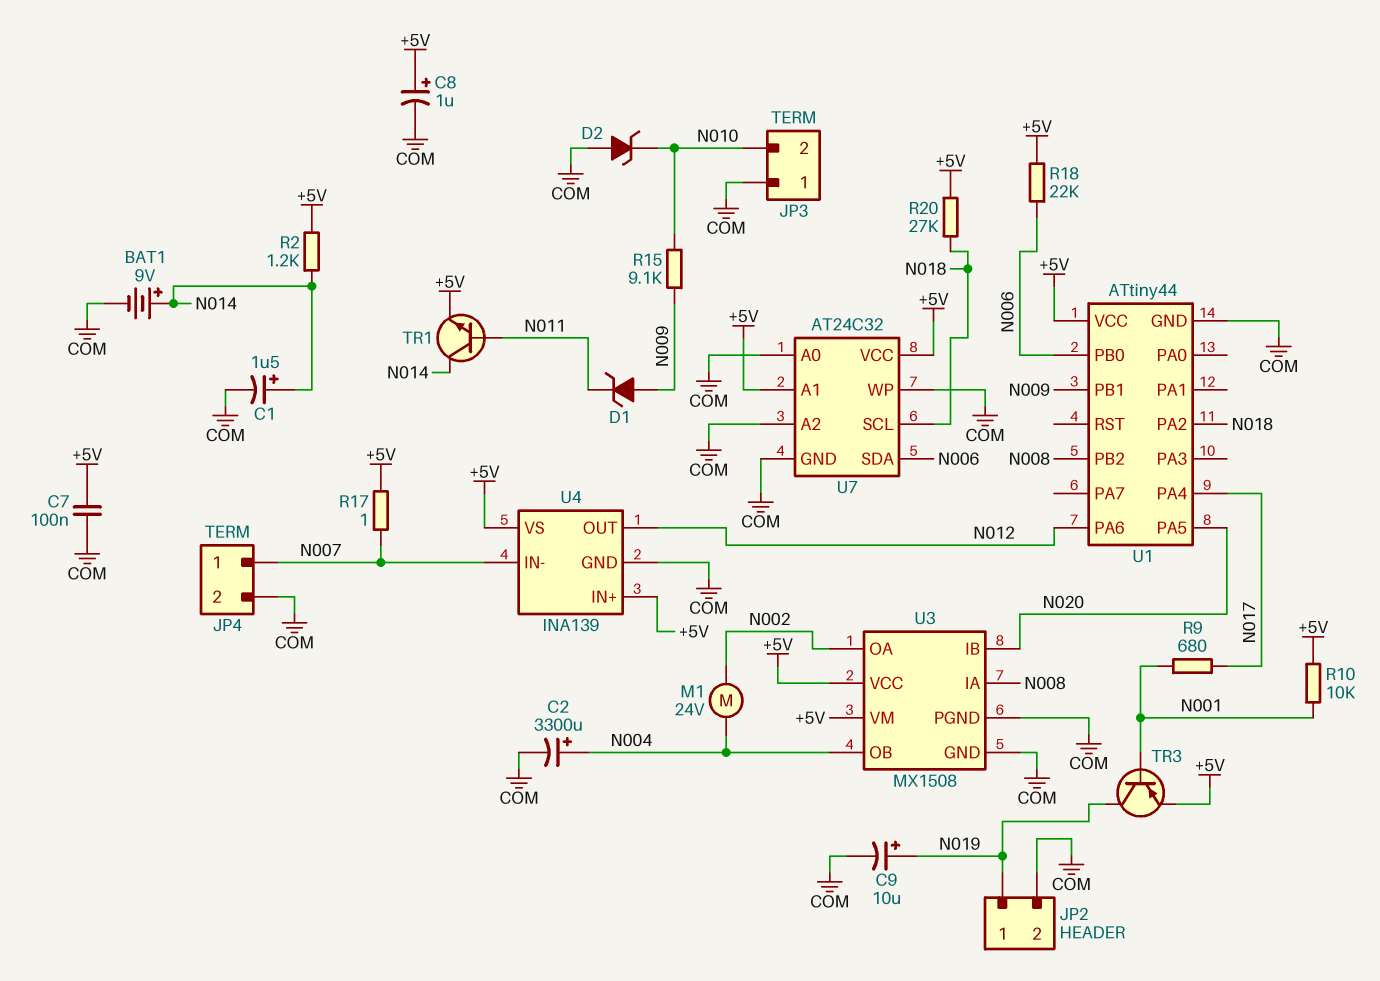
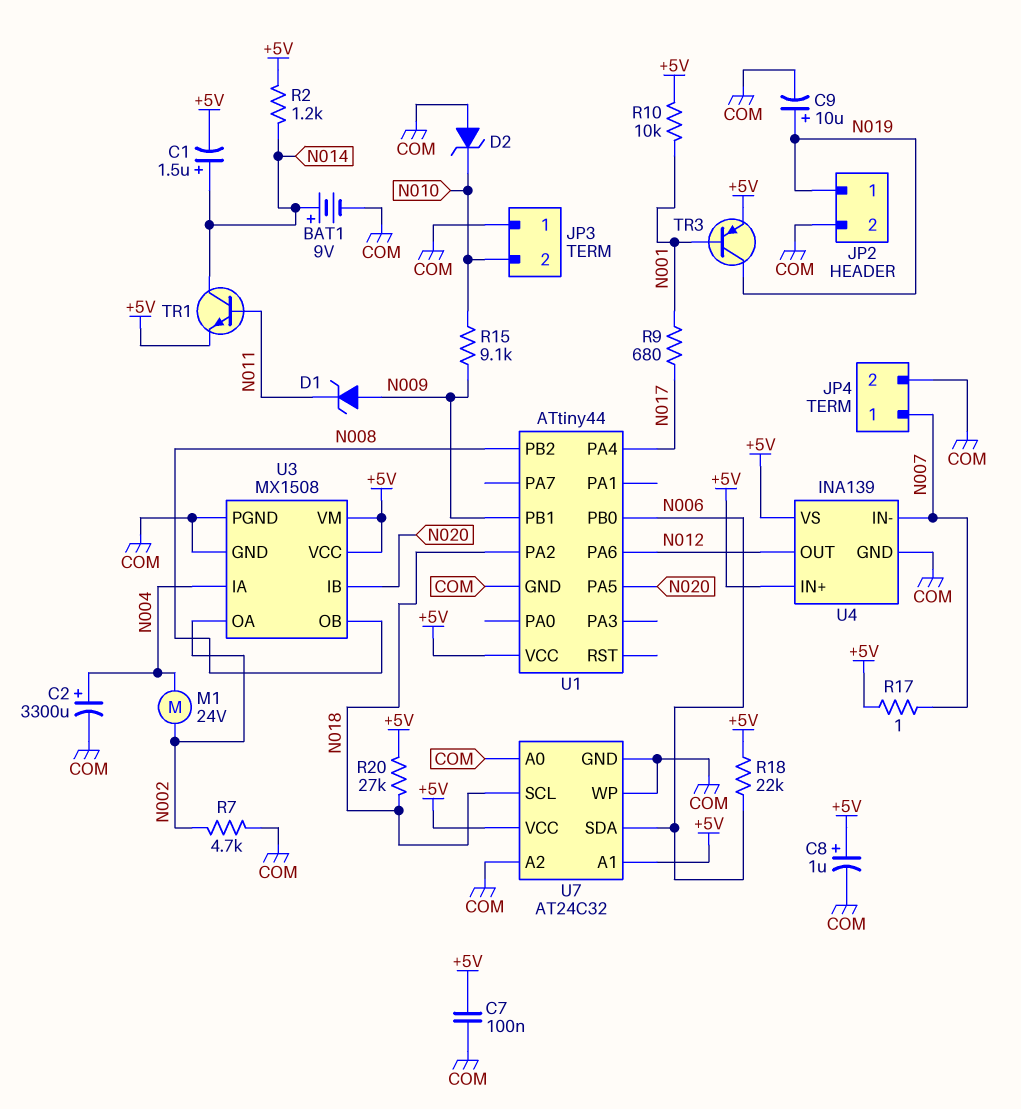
C1: 1.5uF (plus N014, minus COM) -> 1.5uF (plus N014, minus +5V)
R7: none -> 4.7k (COM, N002)
U3 pin IA: N008 -> N004
U3 pin OB: N004 -> N008

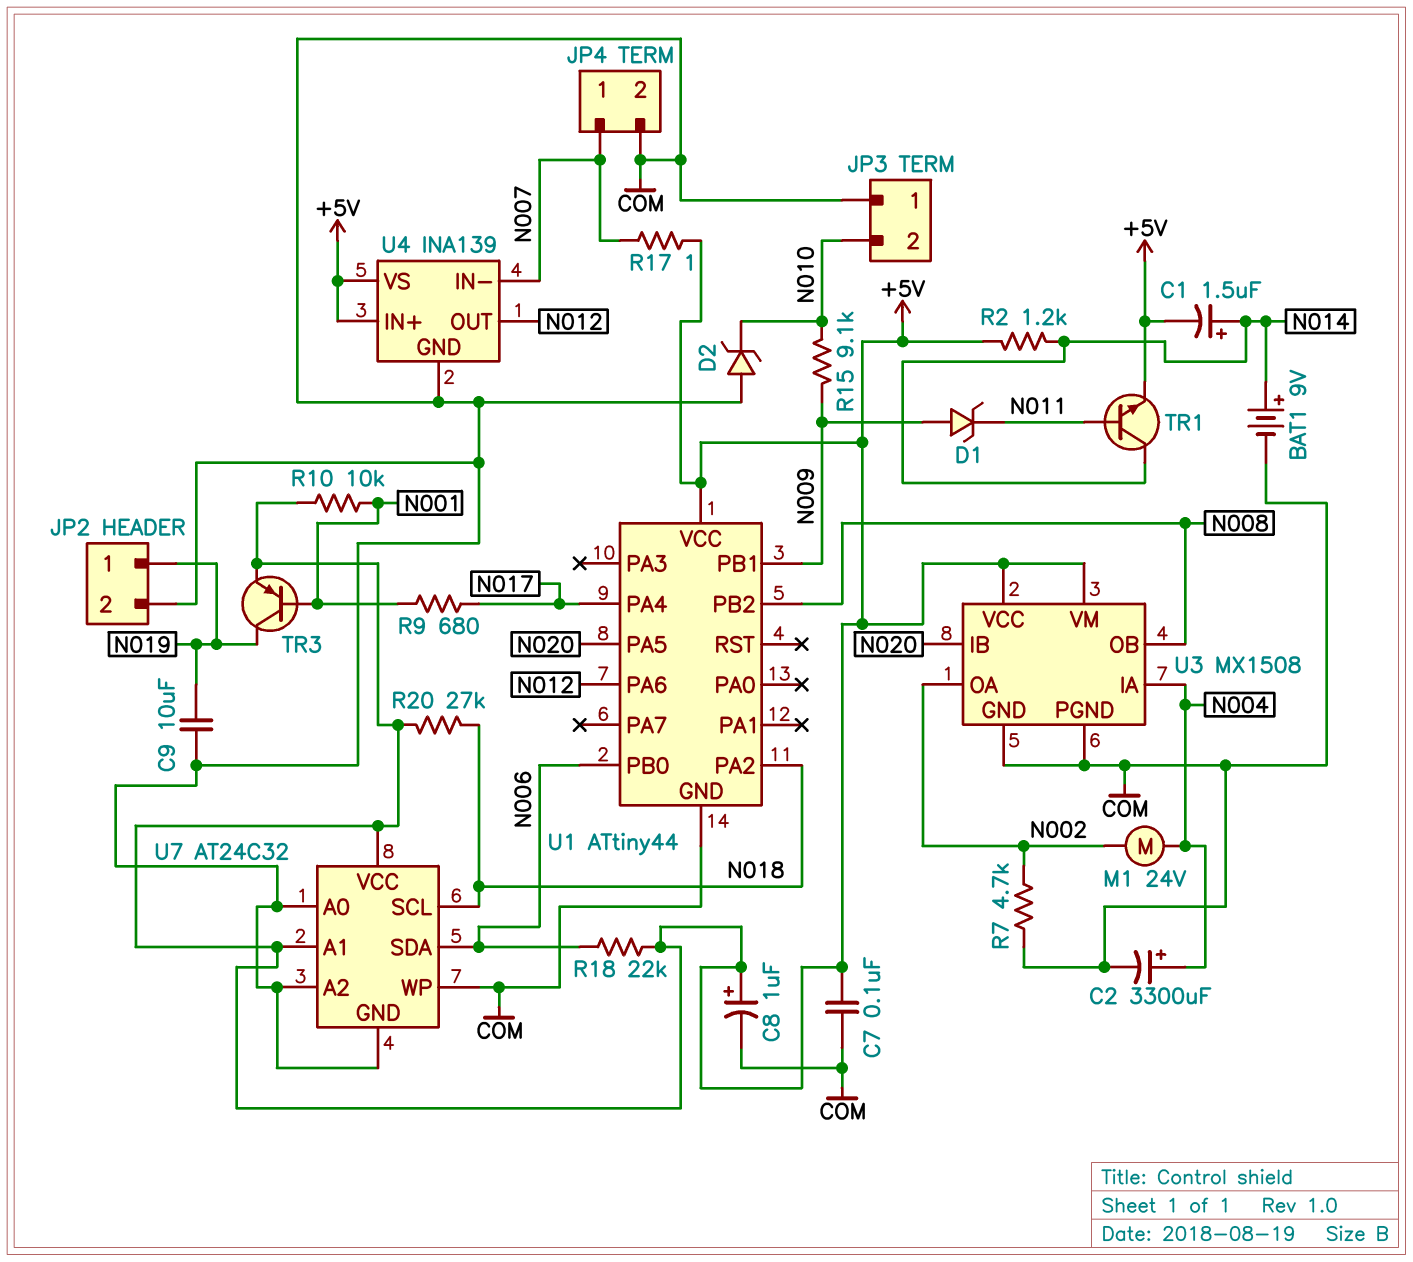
C9: 10uF (plus N019, minus COM) -> 10uF (COM, N019)

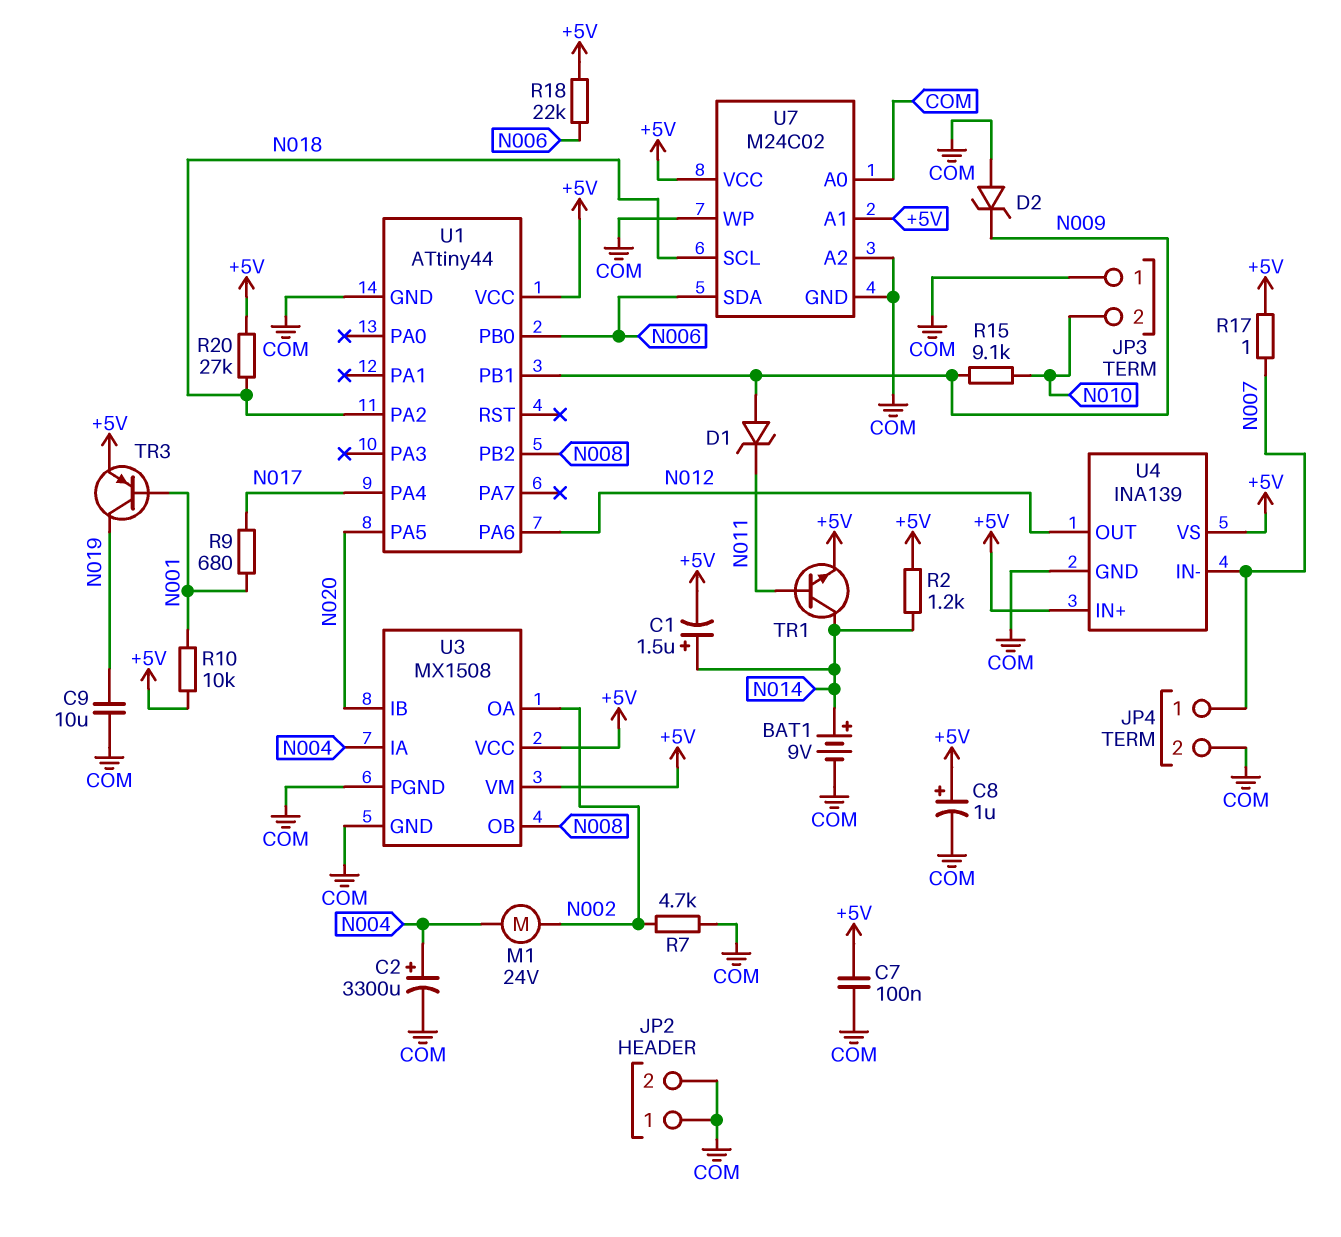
D2: zener (A COM, K N010) -> zener (A COM, K N009)
JP2 pin 1: N019 -> COM
U7: AT24C32 -> M24C02

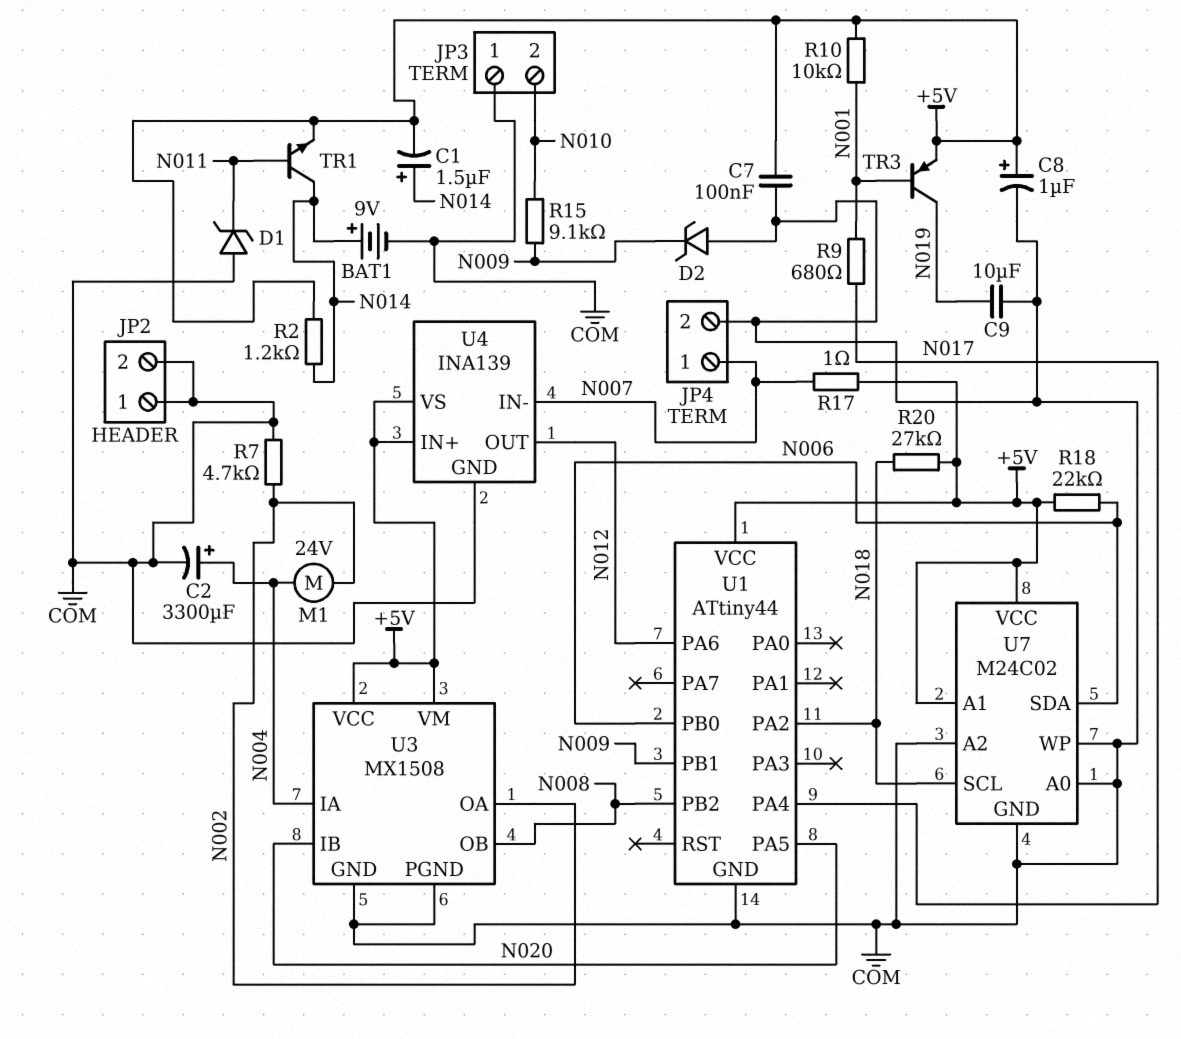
D1: zener (A N009, K N011) -> zener (A COM, K N011)

